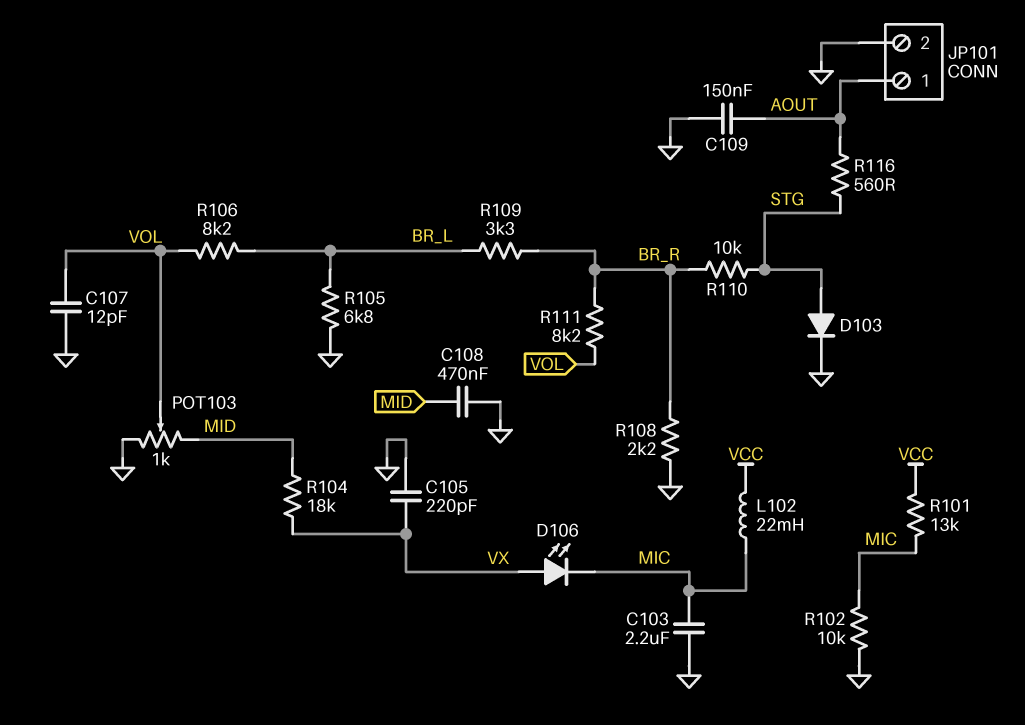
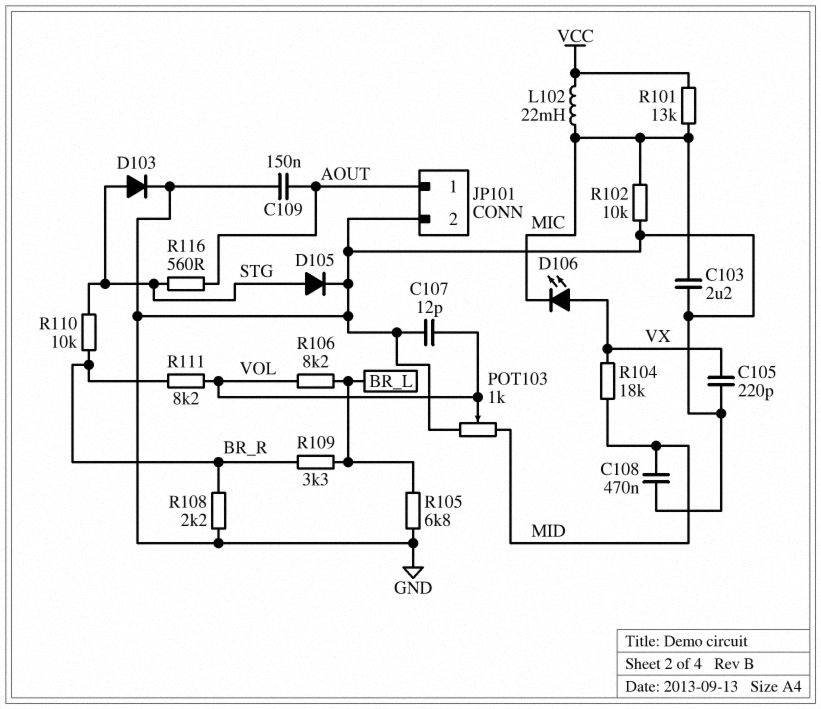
D105: none -> diode (A STG, K GND)

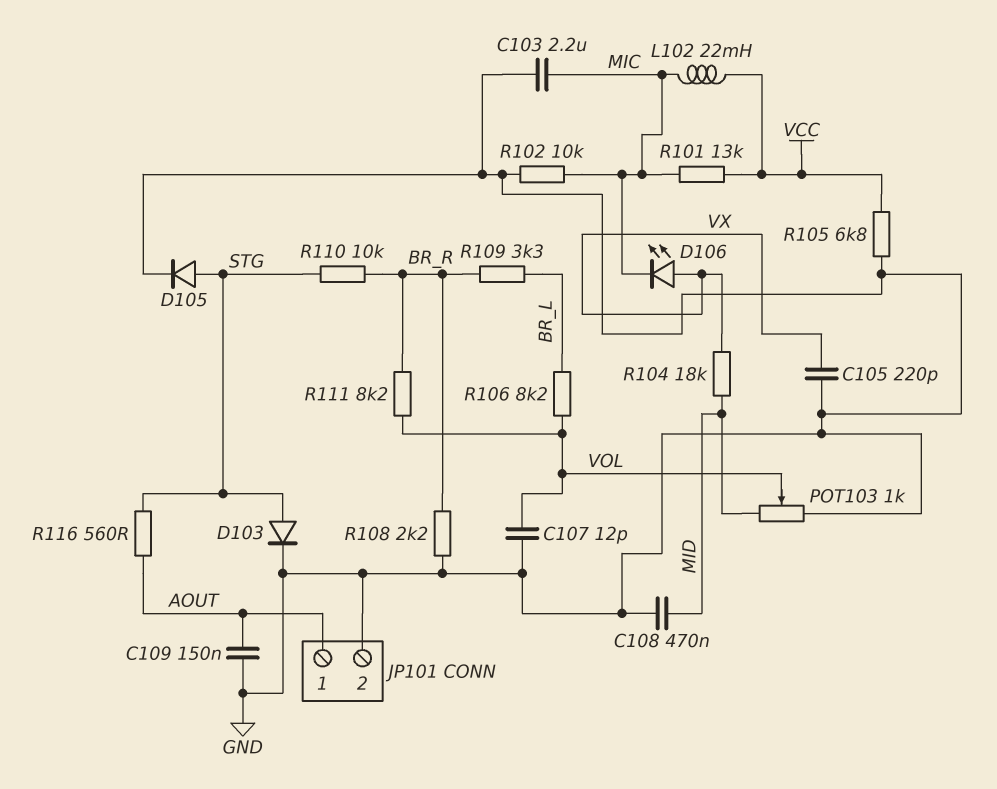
R105: 6.8k (BR_L, GND) -> 6.8k (GND, VCC)

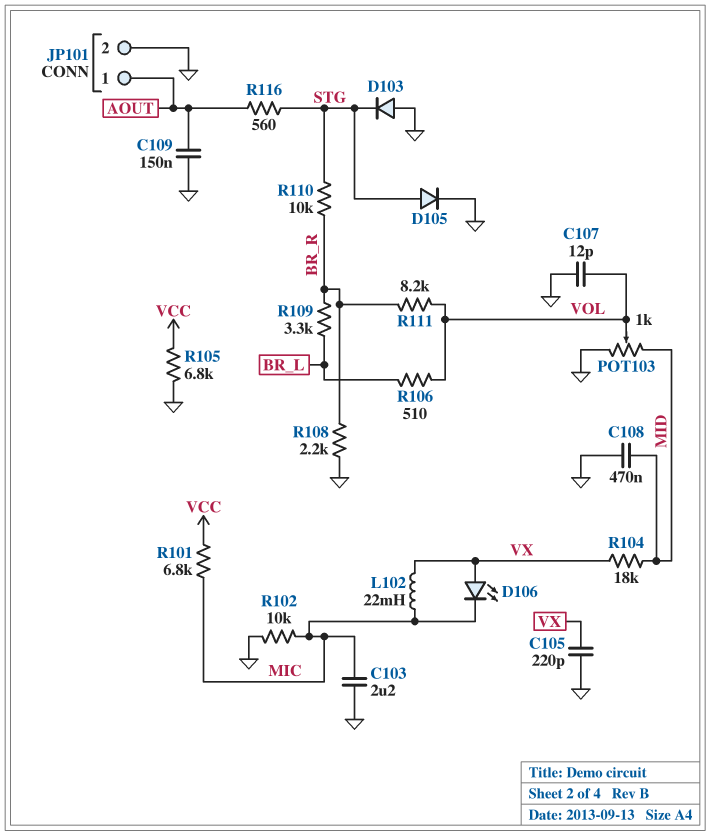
D103: diode (A STG, K GND) -> diode (A GND, K STG)
L102: 22mH (MIC, VCC) -> 22mH (MIC, VX)
R101: 13k (MIC, VCC) -> 6.8k (MIC, VCC)
R106: 8.2k (BR_L, VOL) -> 510 (BR_L, VOL)

